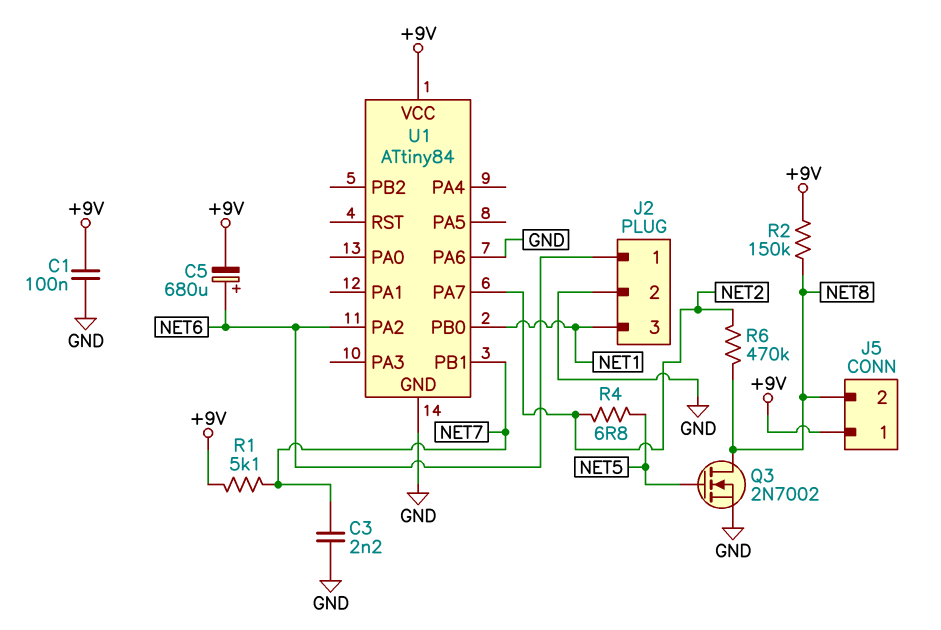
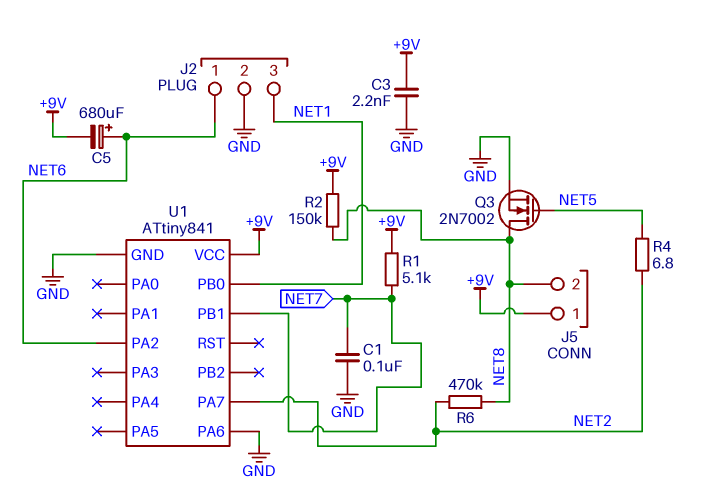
C1: 100nF (+9V, GND) -> 100nF (GND, NET7)
C3: 2.2nF (GND, NET7) -> 2.2nF (+9V, GND)
U1: ATtiny84 -> ATtiny841

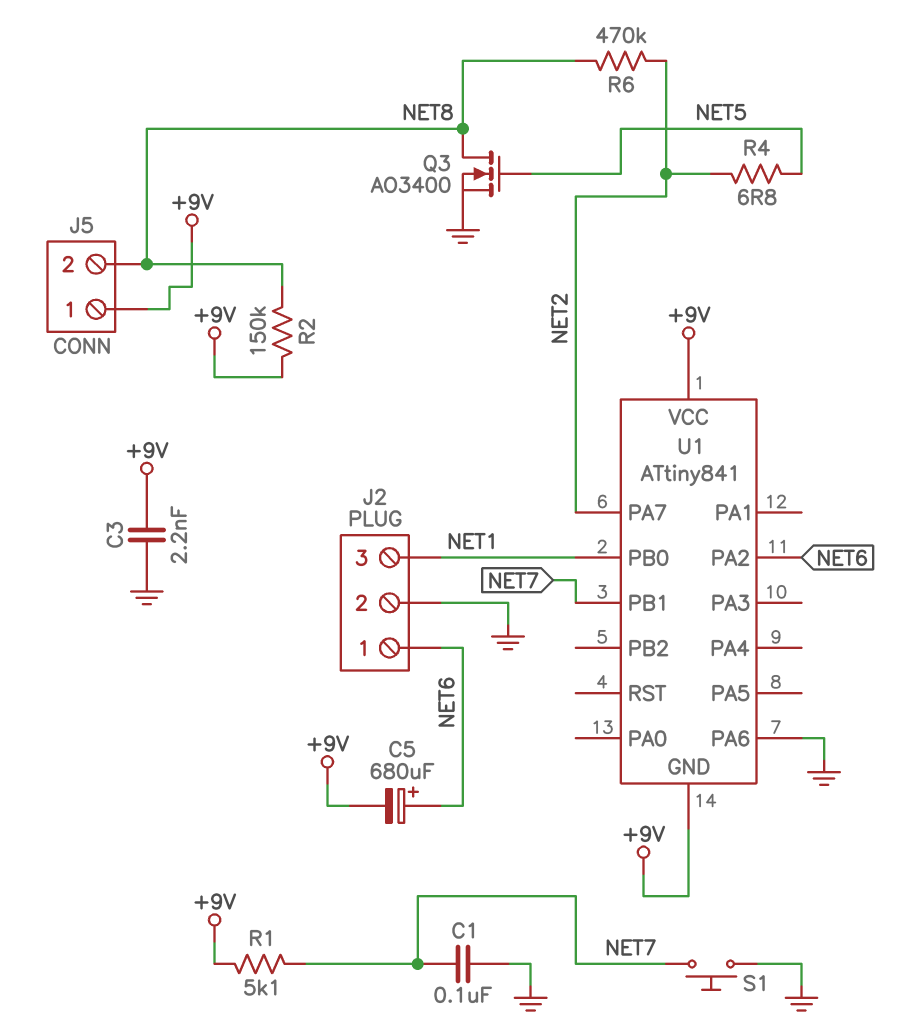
Q3: NMOS 2N7002 (G NET5, D NET8, S GND) -> NMOS AO3400 (G NET5, D NET8, S GND)
S1: none -> button (GND, NET7)
U1 pin GND: GND -> +9V

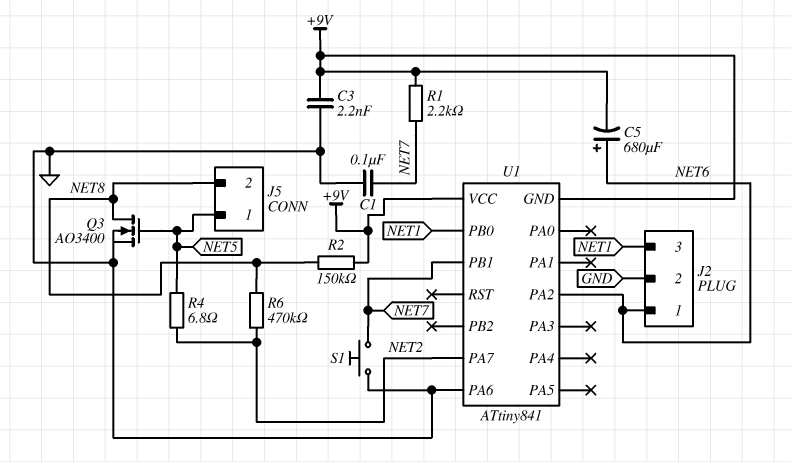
J5 pin 1: +9V -> NET5
R1: 5.1k (+9V, NET7) -> 2.2k (+9V, NET7)

